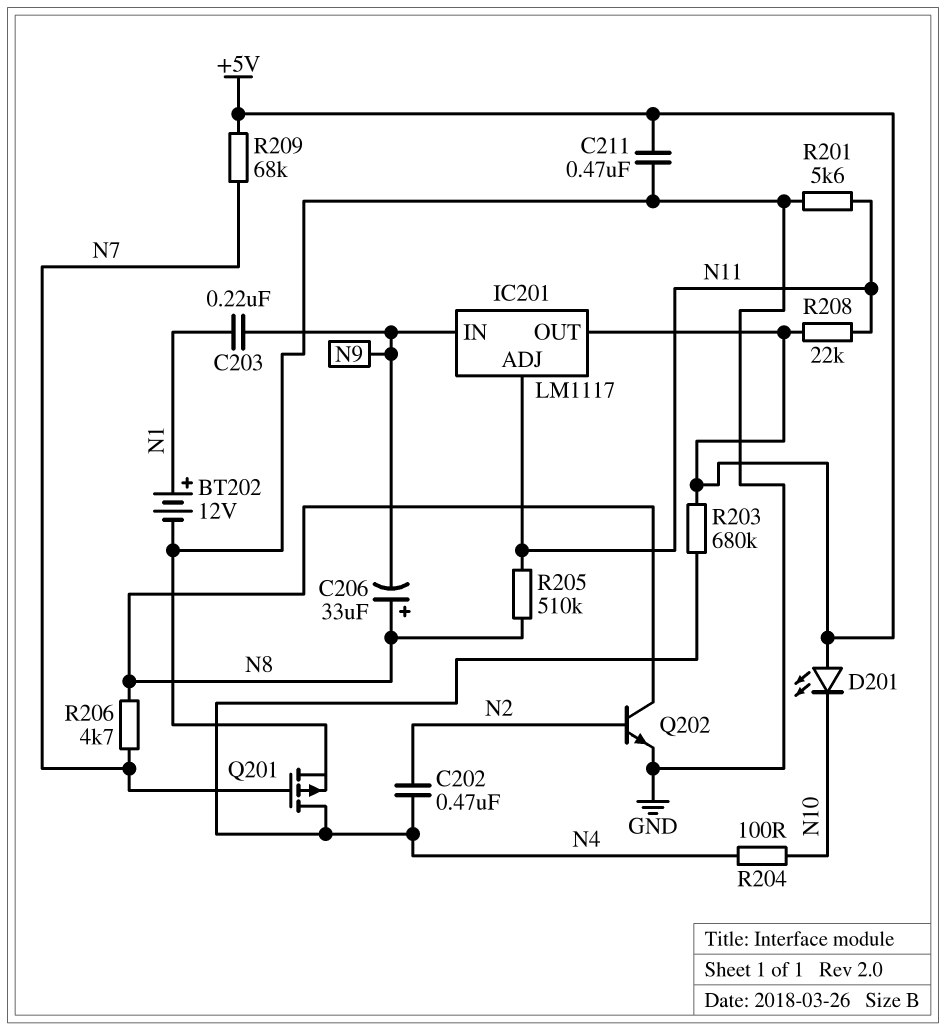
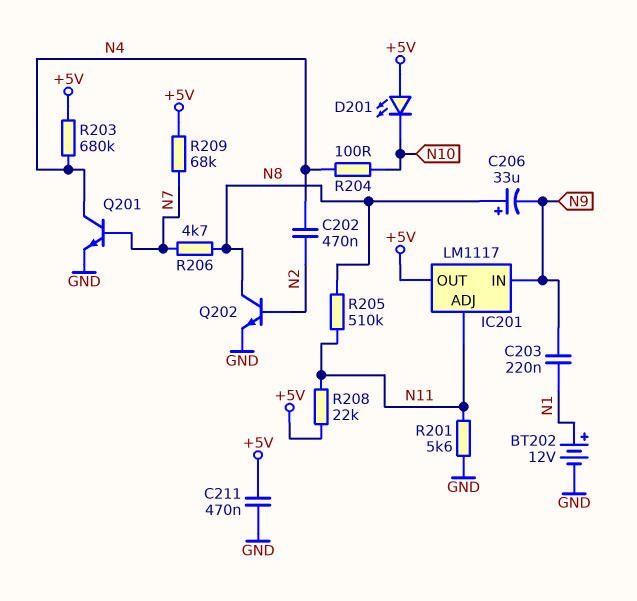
Q201: PMOS (G N7, D N4, S GND) -> NPN (B N7, C N4, E GND)

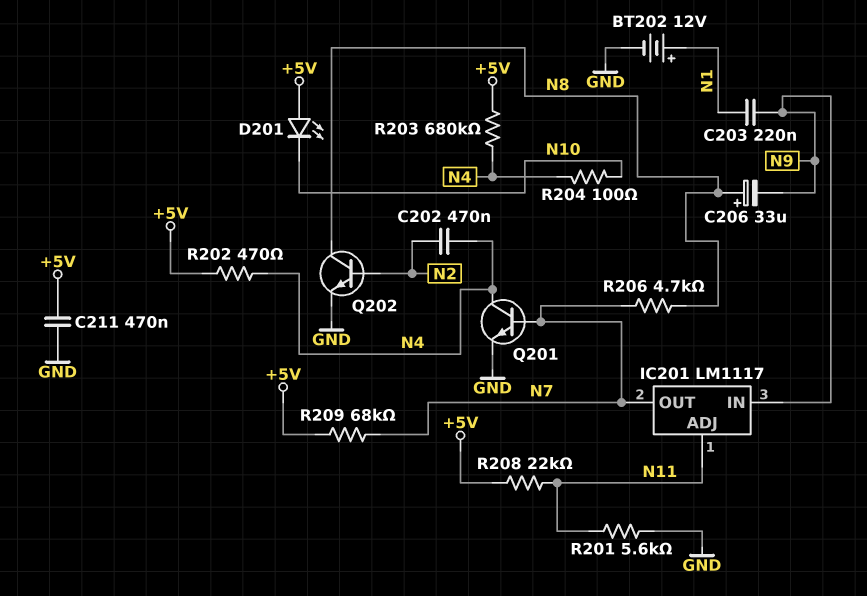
IC201 pin OUT: +5V -> N7
R202: none -> 470 (+5V, N4)
R205: 510k (N8, N11) -> none

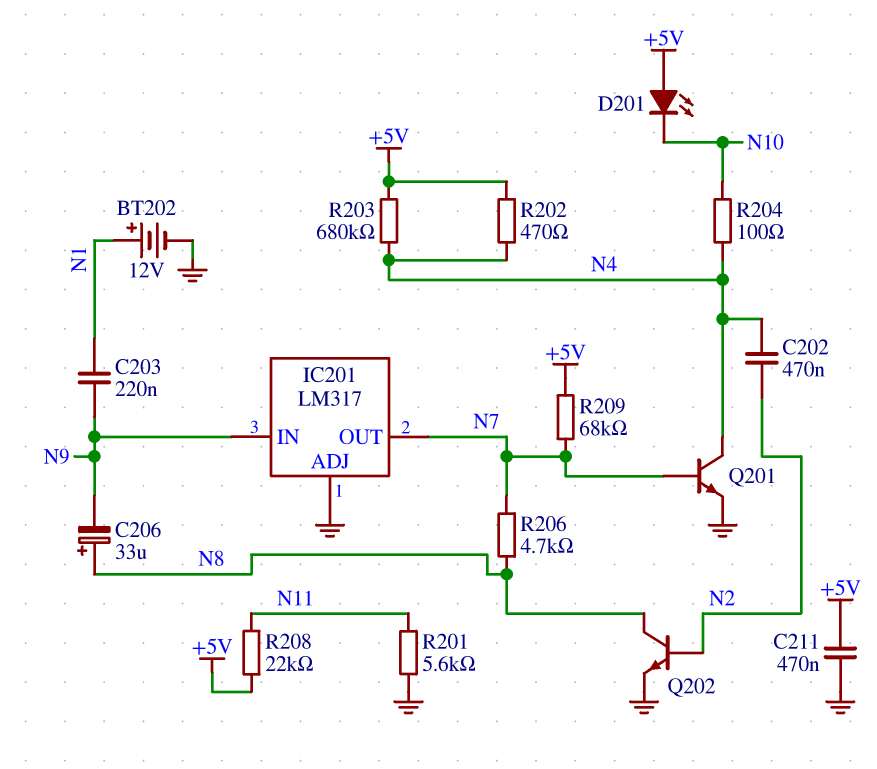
IC201: LM1117 -> LM317
IC201 pin ADJ: N11 -> GND

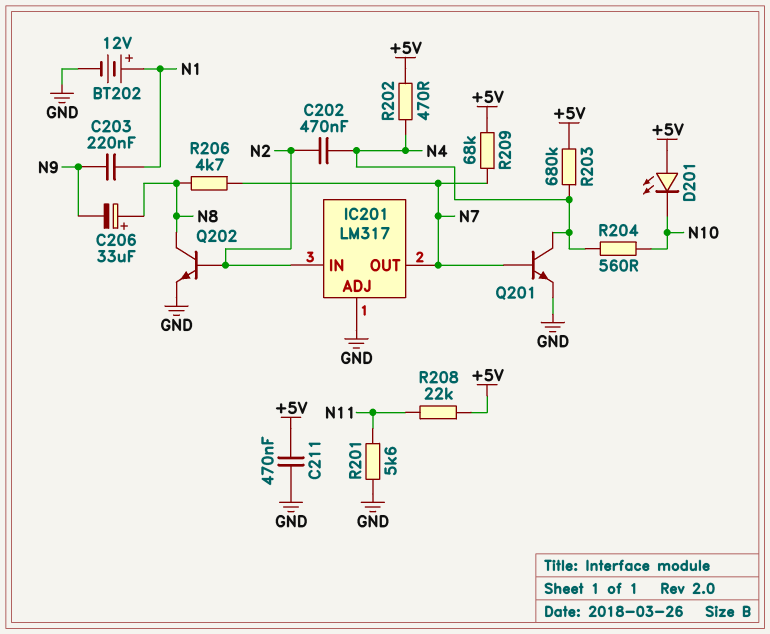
IC201 pin IN: N9 -> N2
R204: 100 (N4, N10) -> 560 (N4, N10)

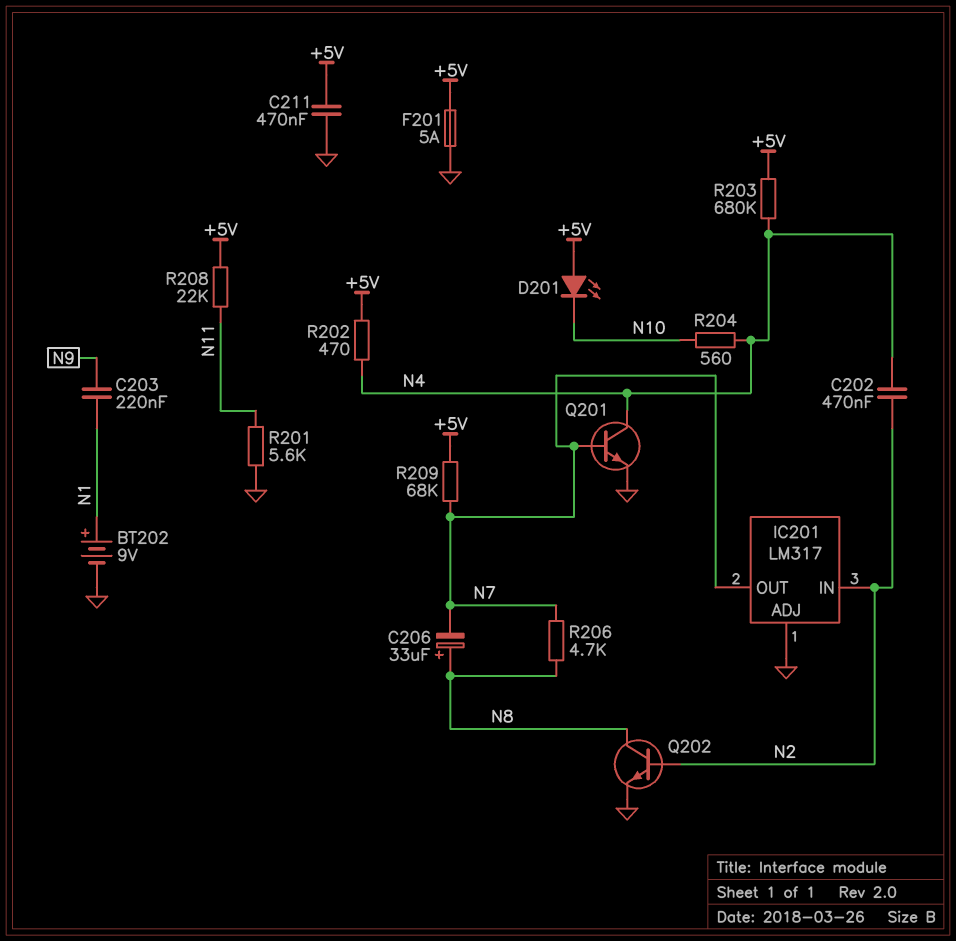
BT202: 12V (plus N1, minus GND) -> 9V (plus N1, minus GND)
C206: 33uF (plus N8, minus N9) -> 33uF (plus N8, minus N7)
F201: none -> 5A (+5V, GND)

